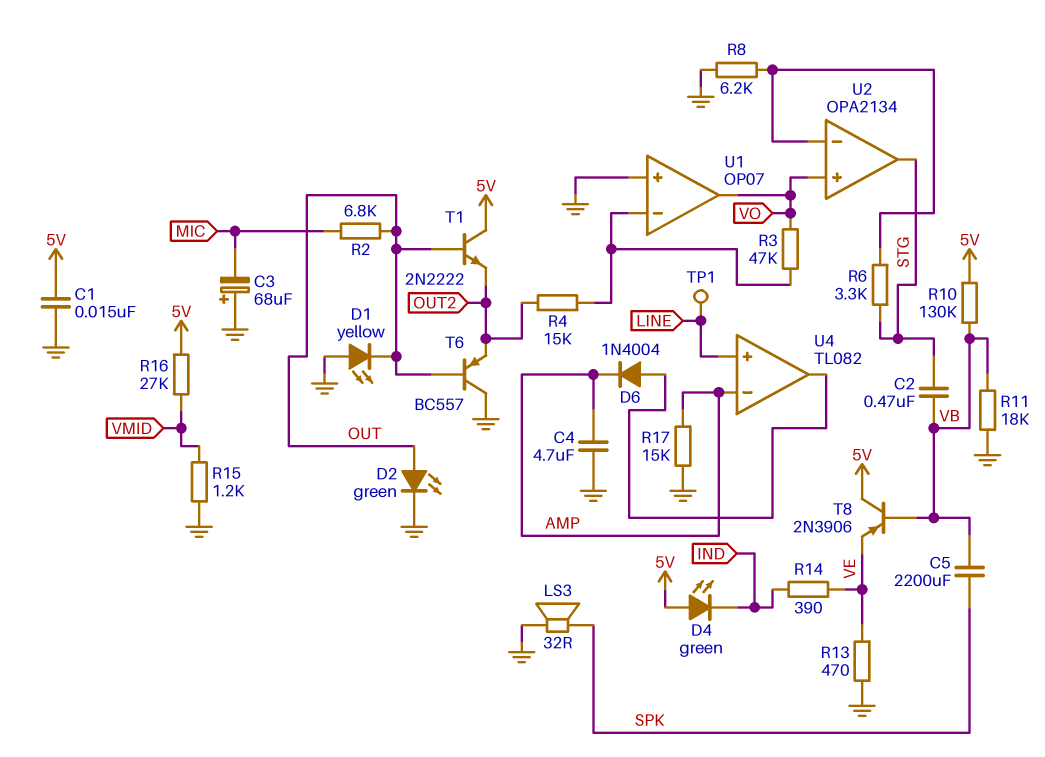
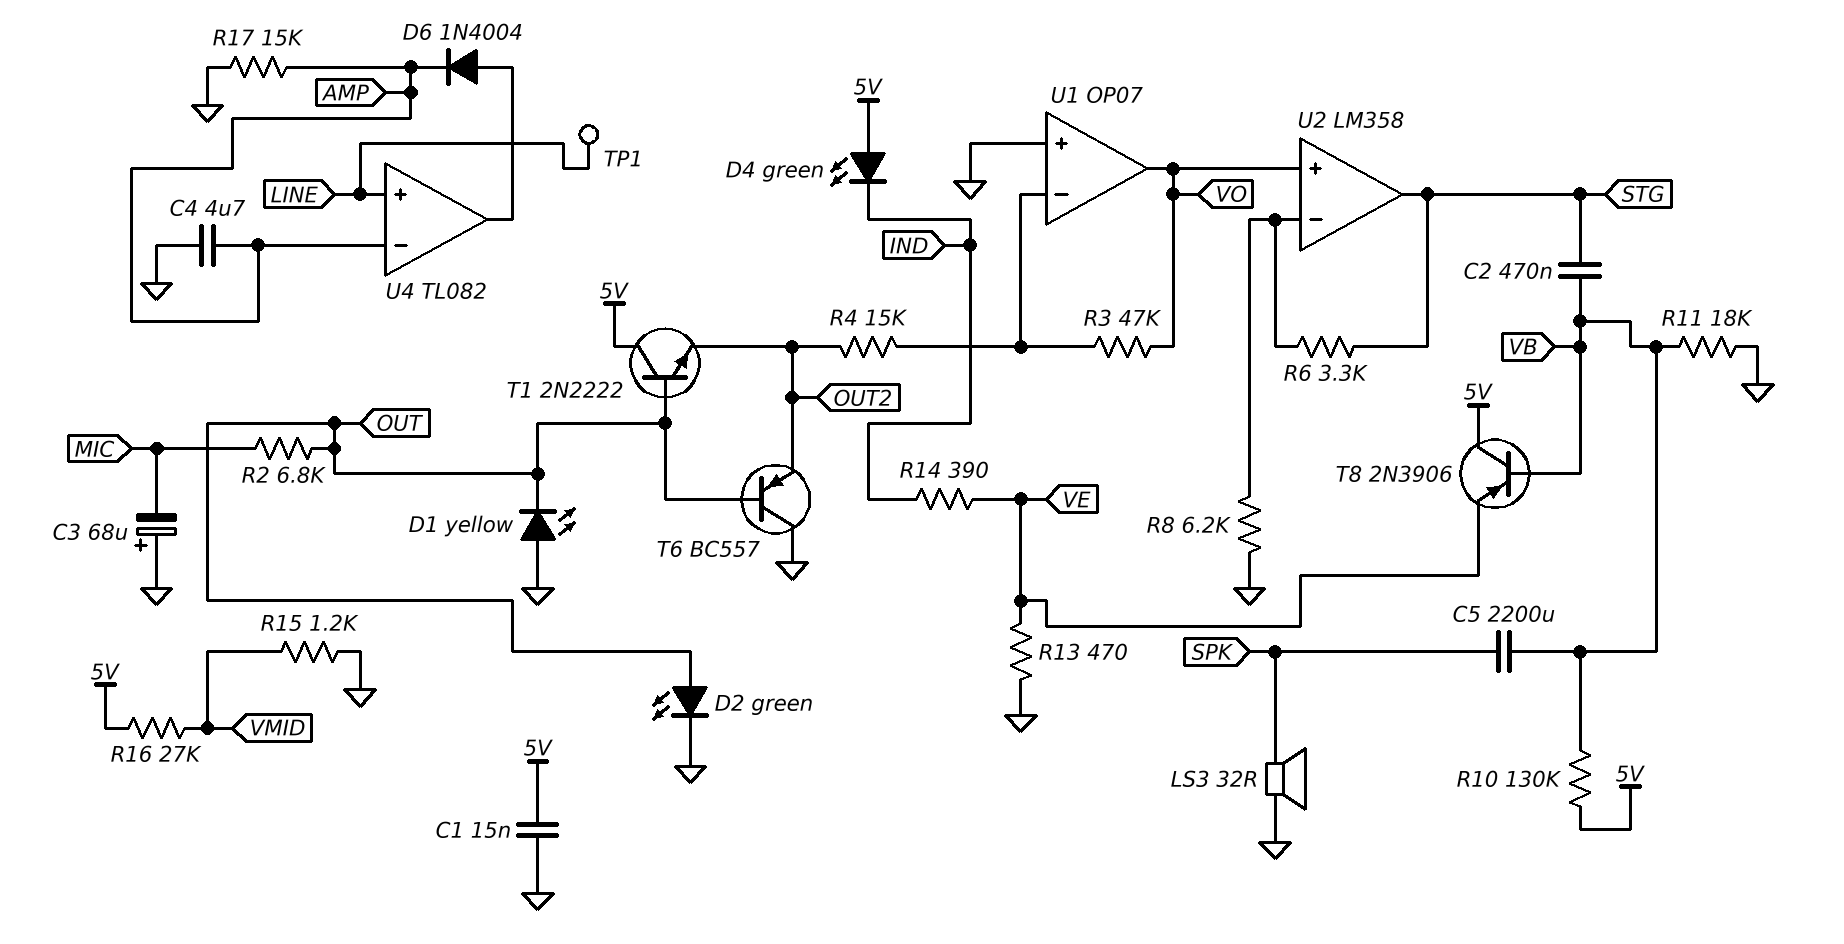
U2: OPA2134 -> LM358

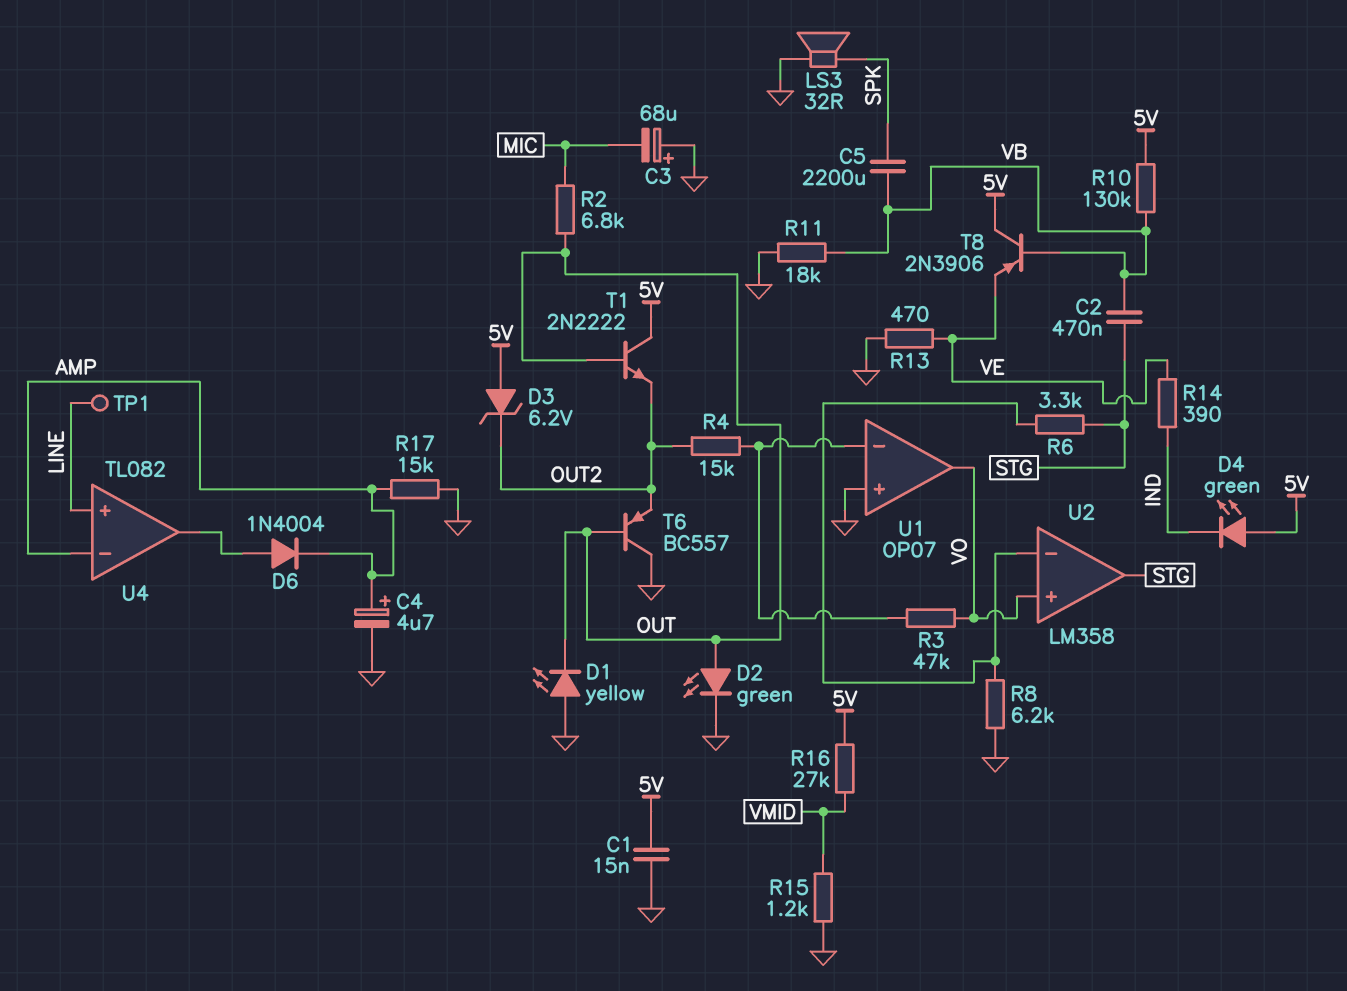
C4: 4.7uF (AMP, GND) -> 4.7uF (plus AMP, minus GND)
D3: none -> zener 6.2V (A 5V, K OUT2)

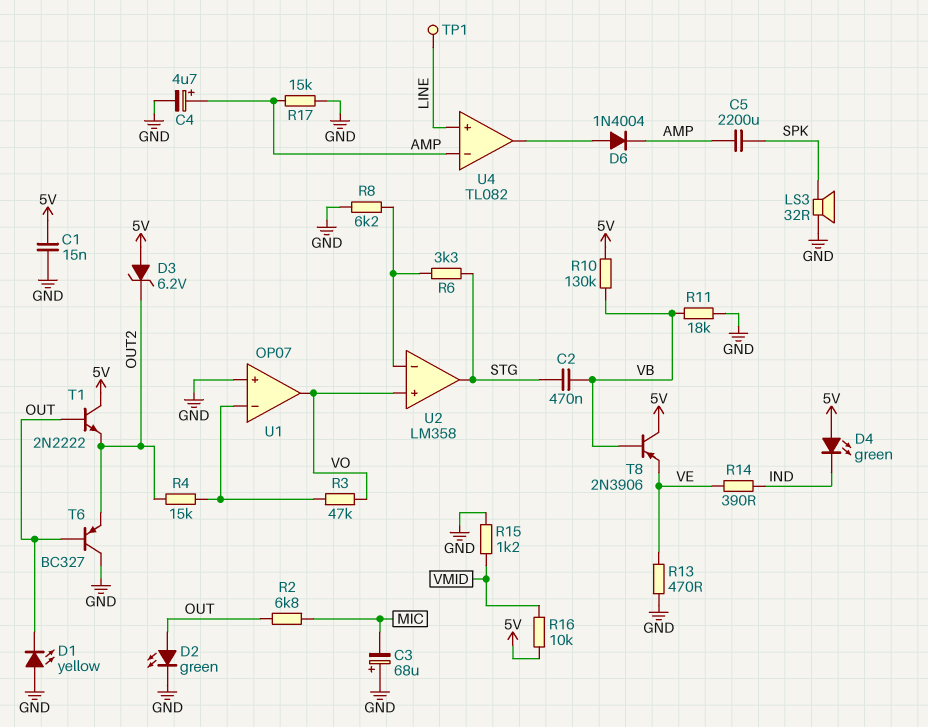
C5: 2200uF (SPK, VB) -> 2200uF (AMP, SPK)
R16: 27k (5V, VMID) -> 10k (5V, VMID)
T6: PNP BC557 (B OUT, C GND, E OUT2) -> PNP BC327 (B OUT, C GND, E OUT2)

